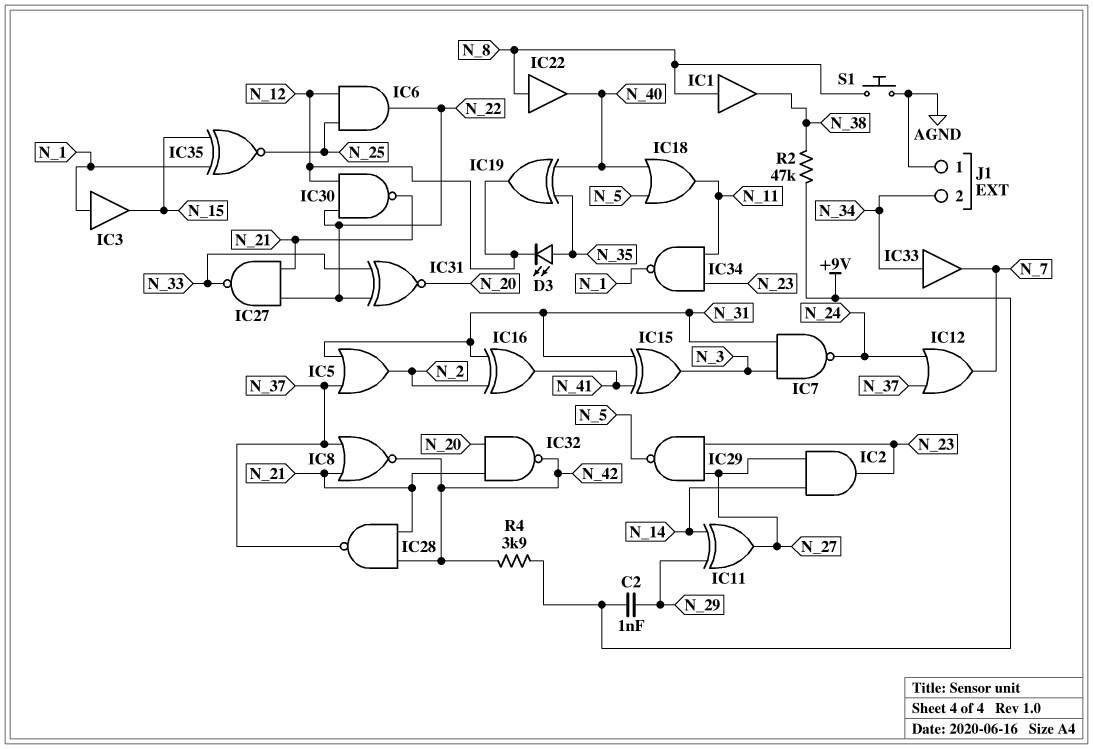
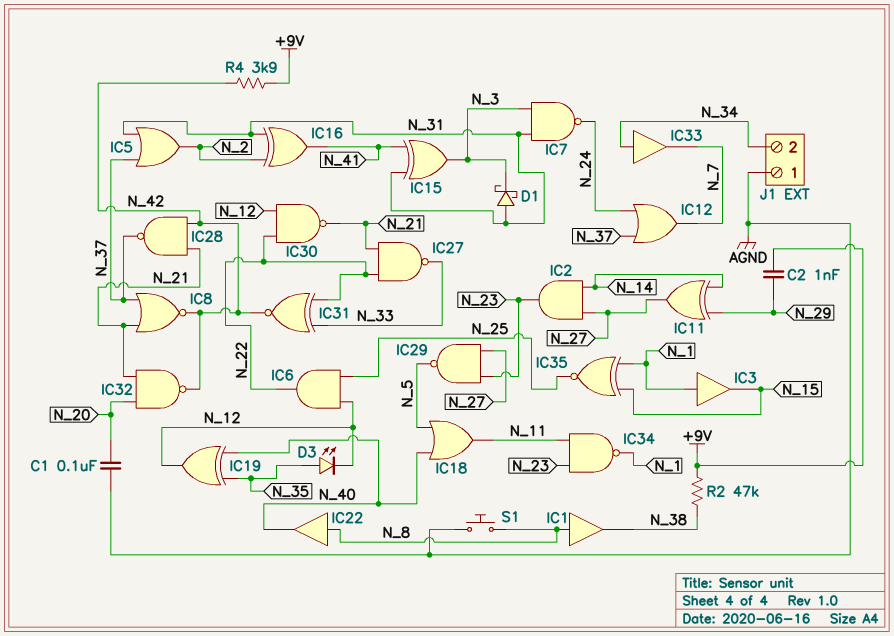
C1: none -> 100nF (AGND, N_20)
D1: none -> schottky (A N_31, K N_3)
IC31: XNOR (in N_22, in N_33, out N_20) -> XNOR (in N_22, in N_33, out N_42)

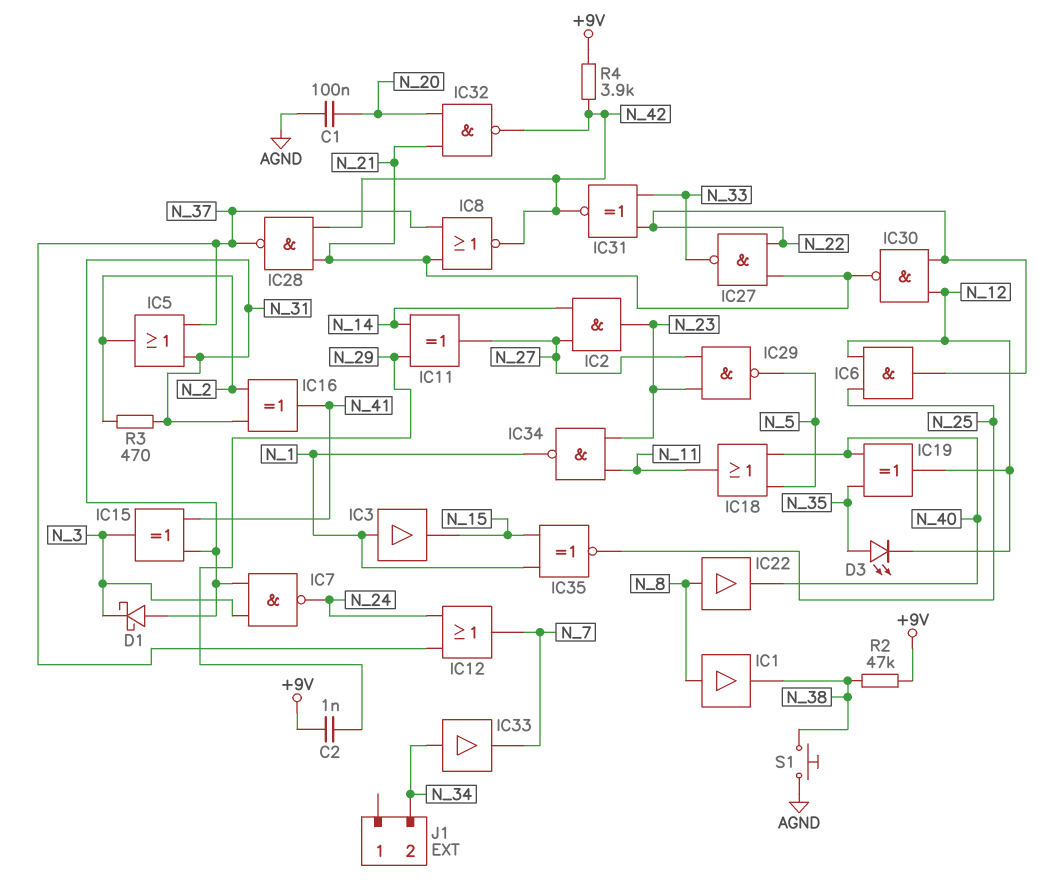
J1 pin 1: AGND -> none
R3: none -> 470 (N_2, N_31)
S1: button (AGND, N_8) -> button (AGND, N_38)

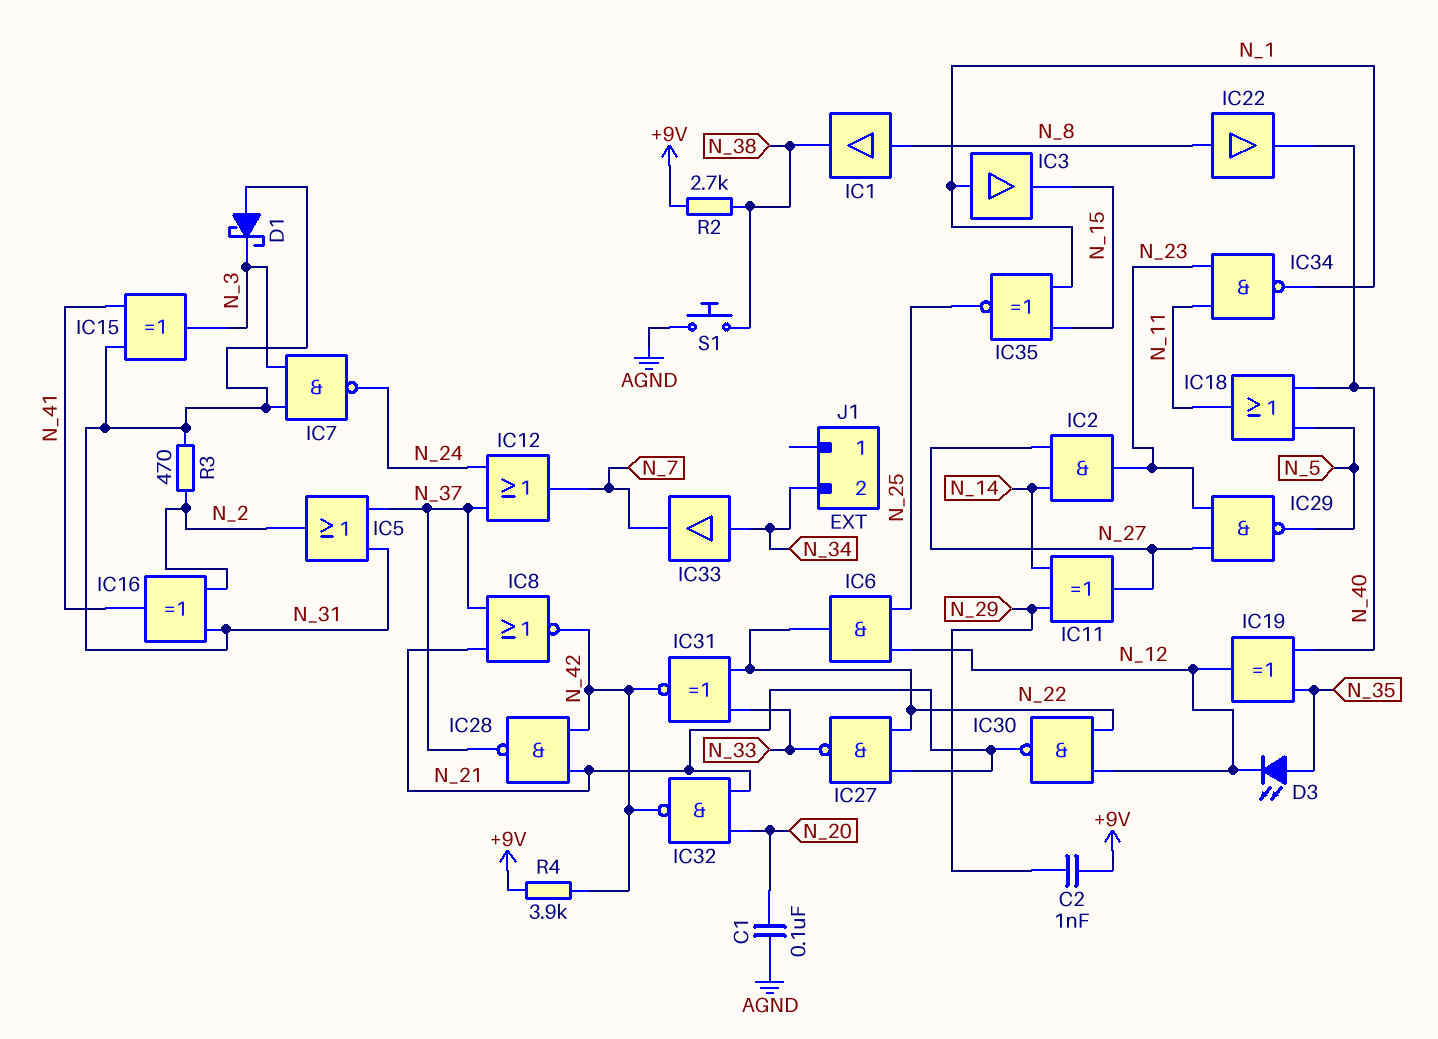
R2: 47k (+9V, N_38) -> 2.7k (+9V, N_38)

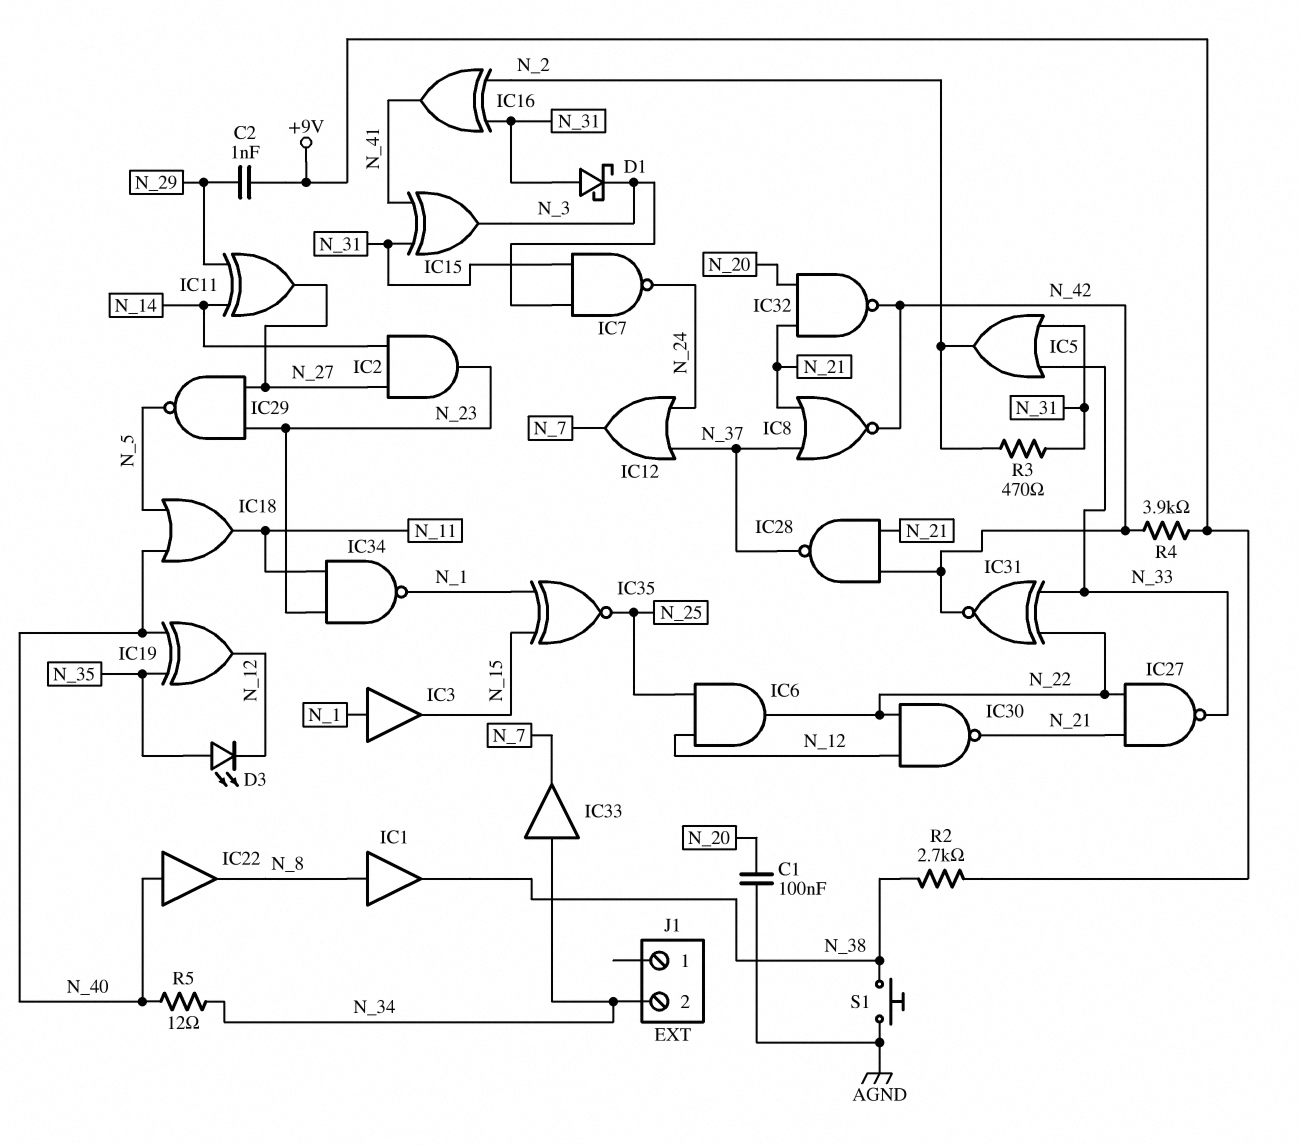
IC5: OR (in N_31, in N_37, out N_2) -> OR (in N_31, in N_33, out N_2)
IC22: buffer (in N_8, out N_40) -> buffer (in N_40, out N_8)
R5: none -> 12 (N_34, N_40)

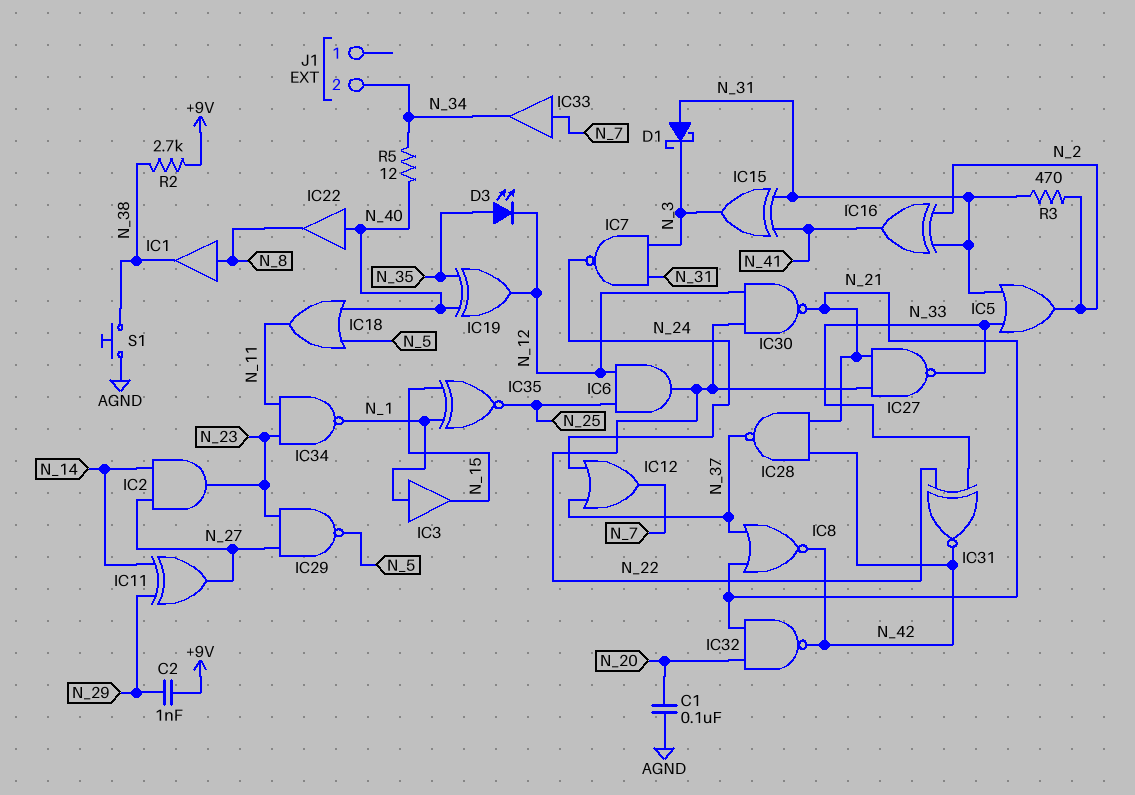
IC33: buffer (in N_34, out N_7) -> buffer (in N_7, out N_34)
R4: 3.9k (+9V, N_42) -> none

